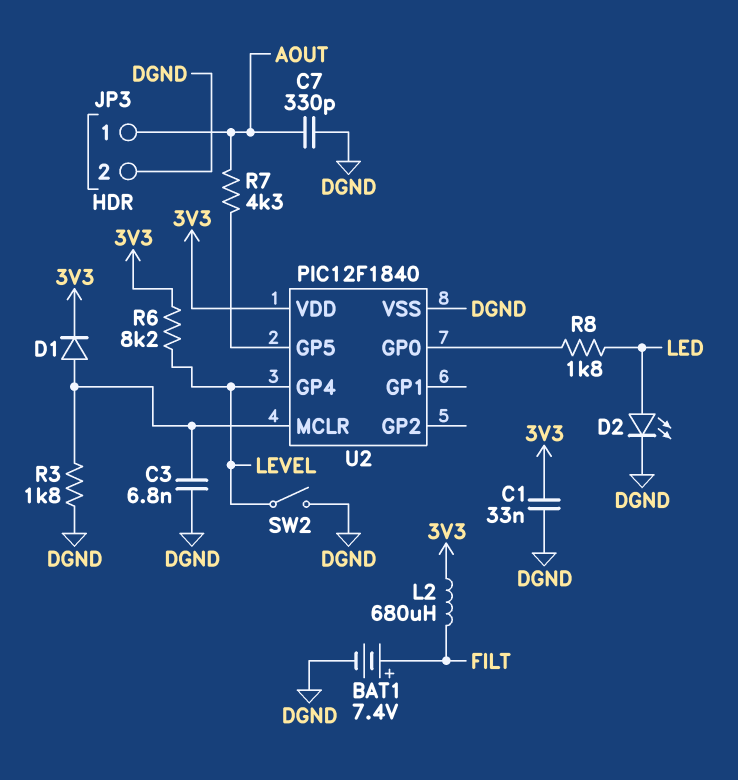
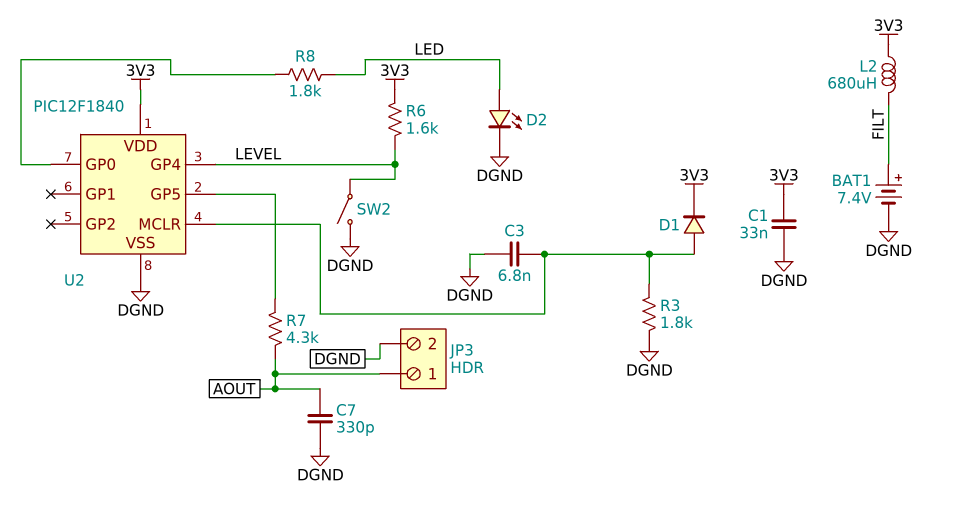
R6: 8.2k (3V3, LEVEL) -> 1.6k (3V3, LEVEL)

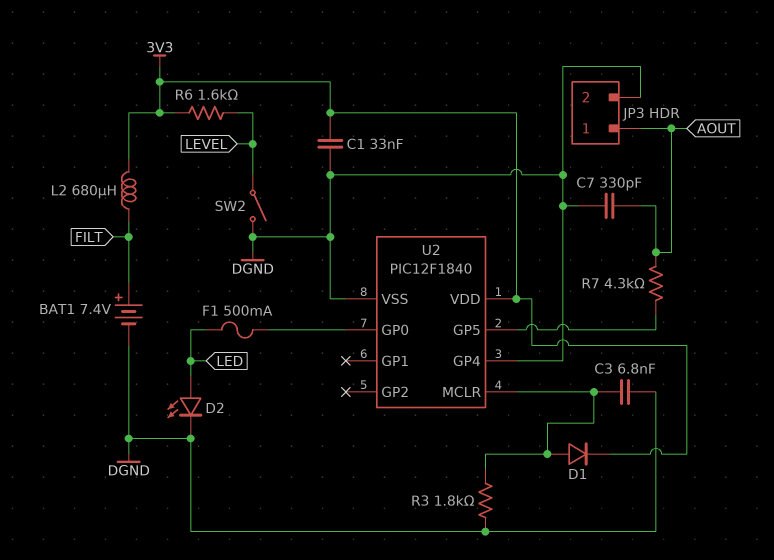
F1: none -> 500mA (LED, U2/GP0)
R8: 1.8k (LED, U2/GP0) -> none
U2 pin GP4: LEVEL -> DGND

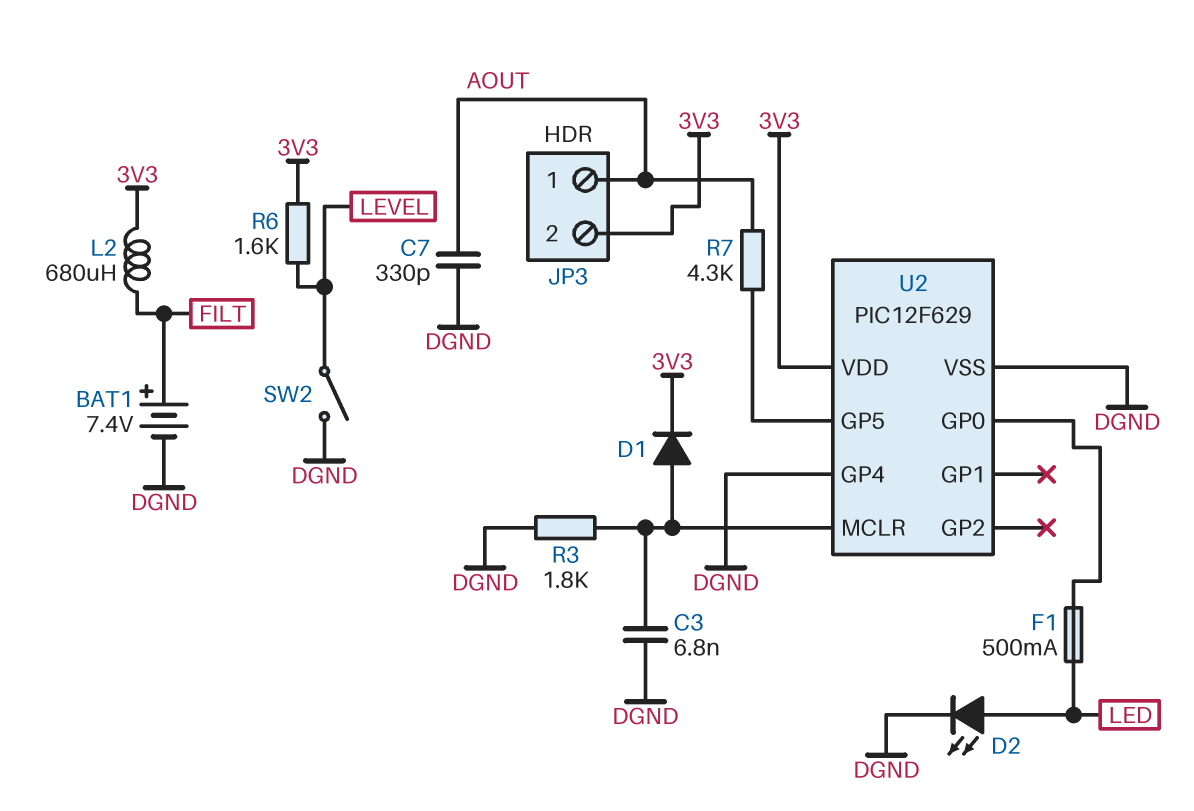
C1: 33nF (3V3, DGND) -> none
JP3 pin 2: DGND -> 3V3
U2: PIC12F1840 -> PIC12F629

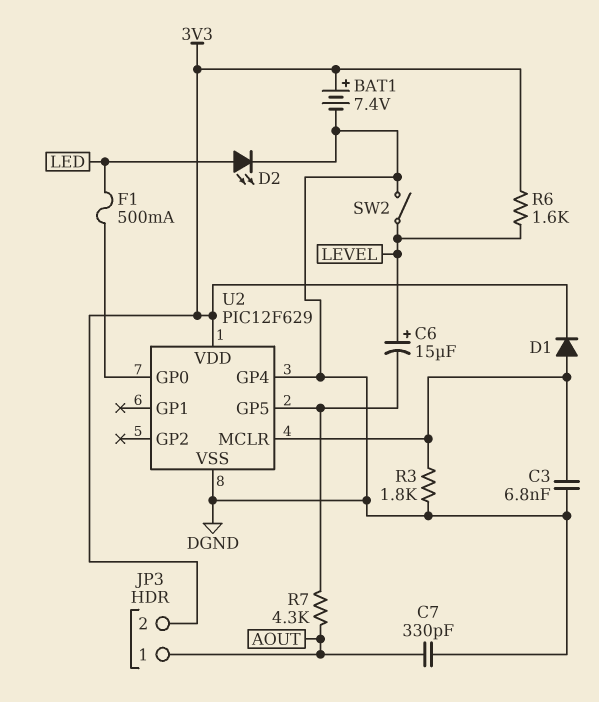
BAT1: 7.4V (plus FILT, minus DGND) -> 7.4V (plus 3V3, minus DGND)
C6: none -> 15uF (plus LEVEL, minus U2/GP5)
L2: 680uH (3V3, FILT) -> none

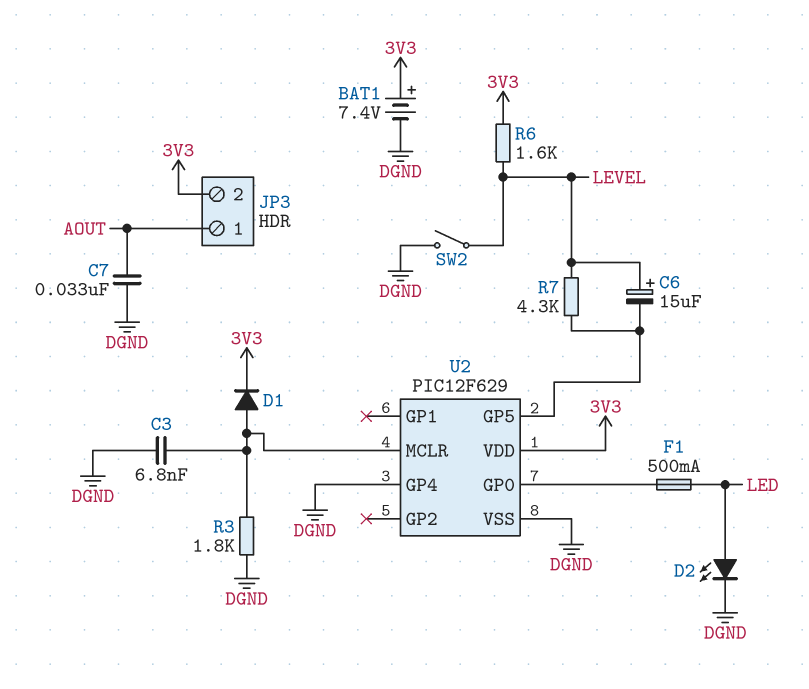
C7: 330pF (AOUT, DGND) -> 33nF (AOUT, DGND)
R7: 4.3k (AOUT, U2/GP5) -> 4.3k (LEVEL, U2/GP5)

